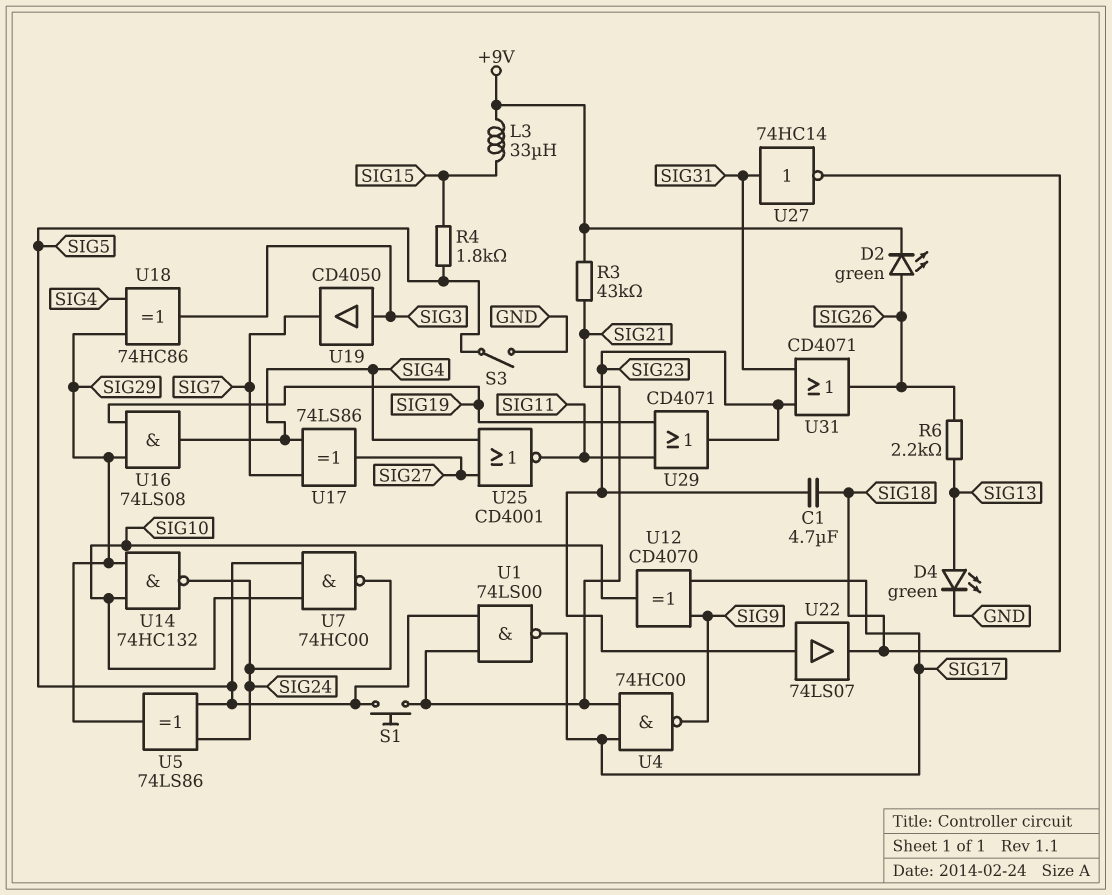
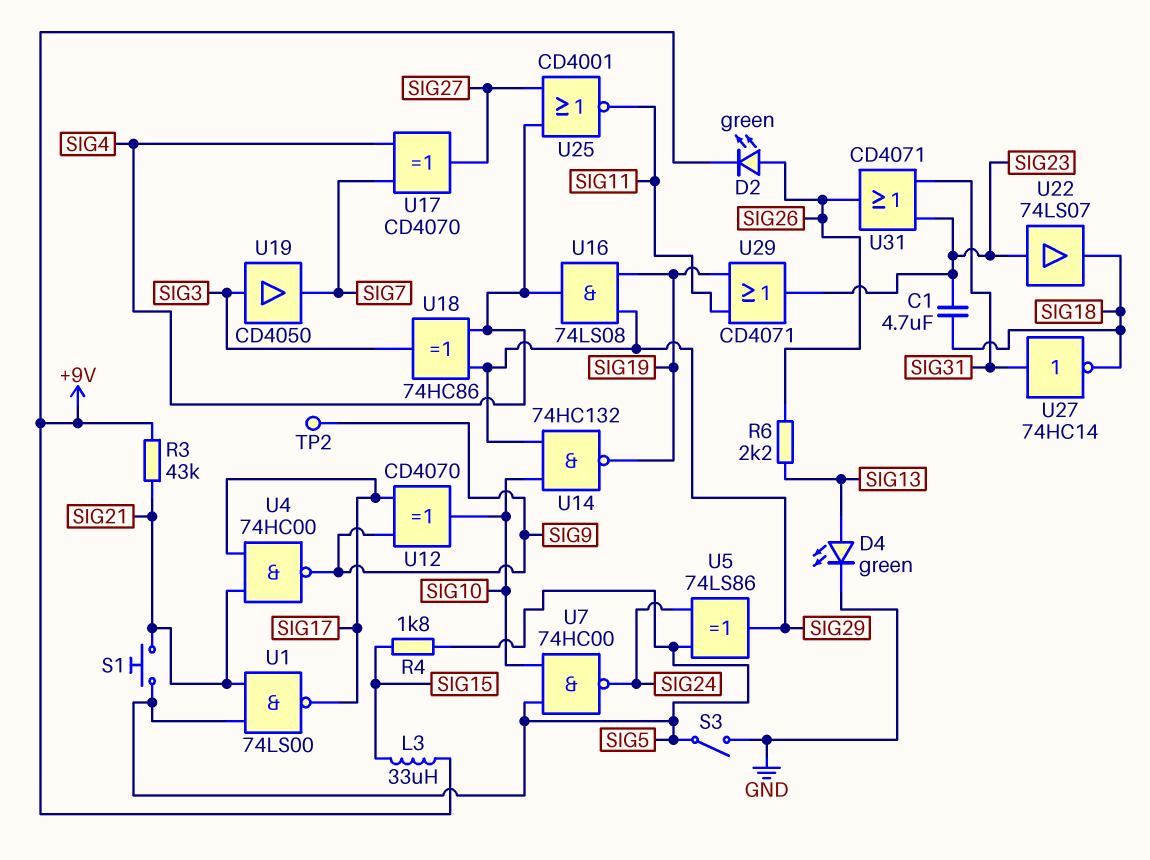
TP2: none -> test point (SIG9)
U14: NAND 74HC132 (in SIG10, in SIG29, out SIG24) -> NAND 74HC132 (in SIG10, in SIG29, out SIG19)
U17: XOR 74LS86 (in SIG4, in SIG7, out SIG27) -> XOR CD4070 (in SIG4, in SIG7, out SIG27)

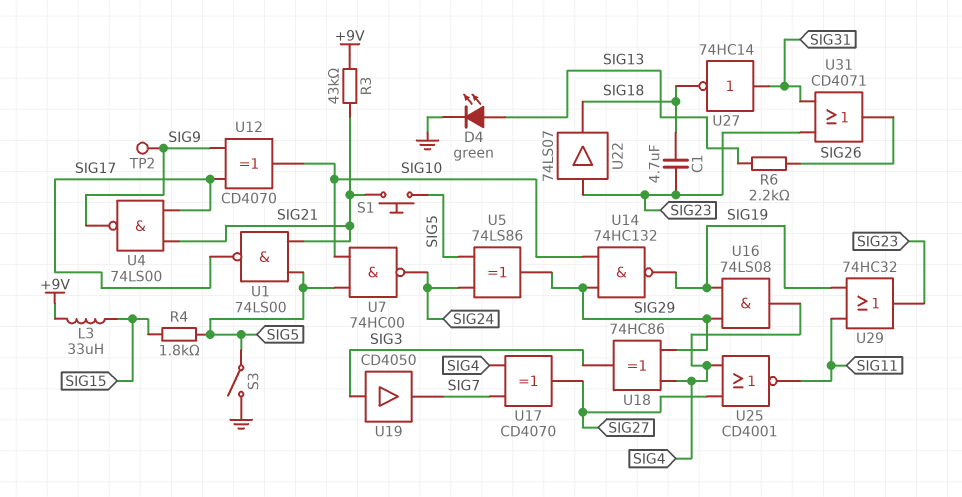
D2: LED green (A SIG26, K +9V) -> none
U4: NAND 74HC00 (in SIG17, in SIG21, out SIG9) -> NAND 74LS00 (in SIG17, in SIG21, out SIG9)
U29: OR CD4071 (in SIG11, in SIG19, out SIG23) -> OR 74HC32 (in SIG11, in SIG19, out SIG23)

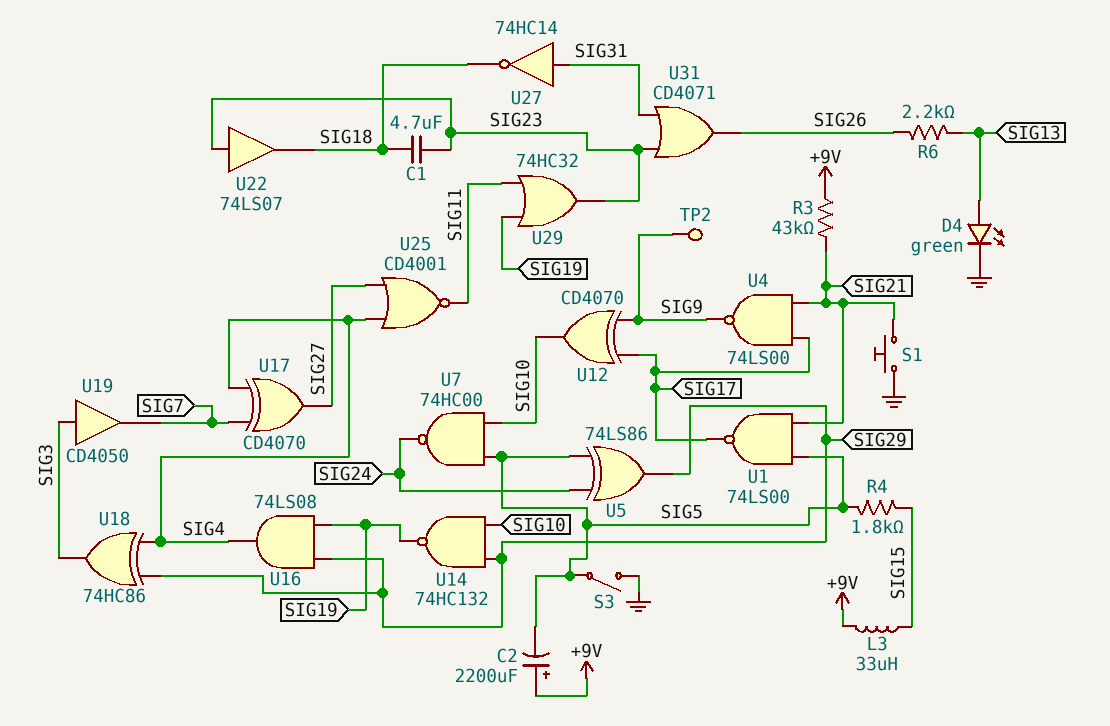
C2: none -> 2200uF (plus +9V, minus SIG5)
S1: button (SIG5, SIG21) -> button (GND, SIG21)

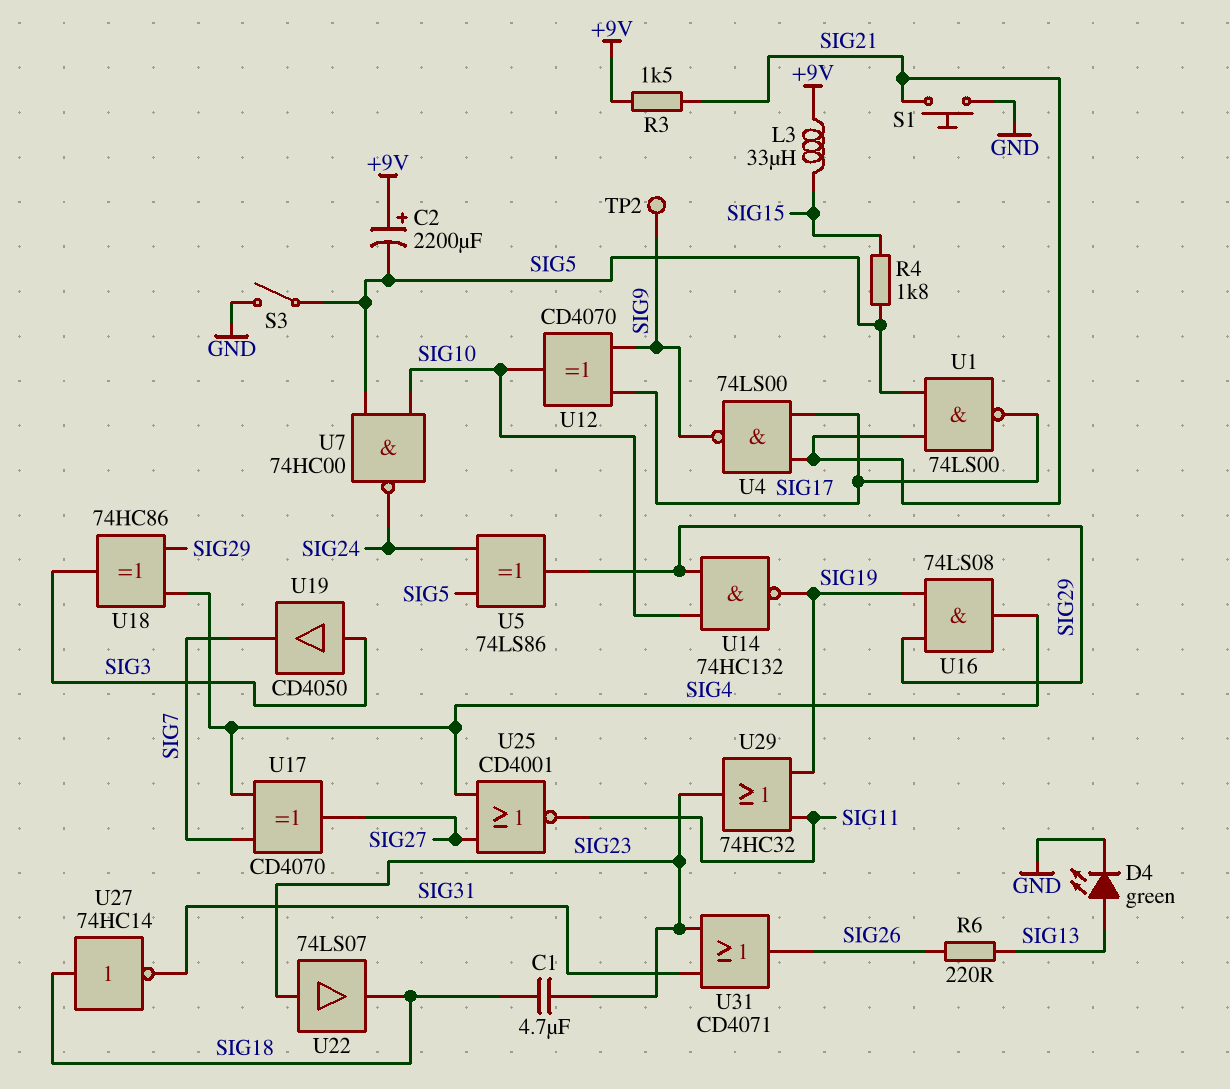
R3: 43k (+9V, SIG21) -> 1.5k (+9V, SIG21)
R6: 2.2k (SIG13, SIG26) -> 220 (SIG13, SIG26)
U27: NOT 74HC14 (in SIG31, out SIG18) -> NOT 74HC14 (in SIG18, out SIG31)

